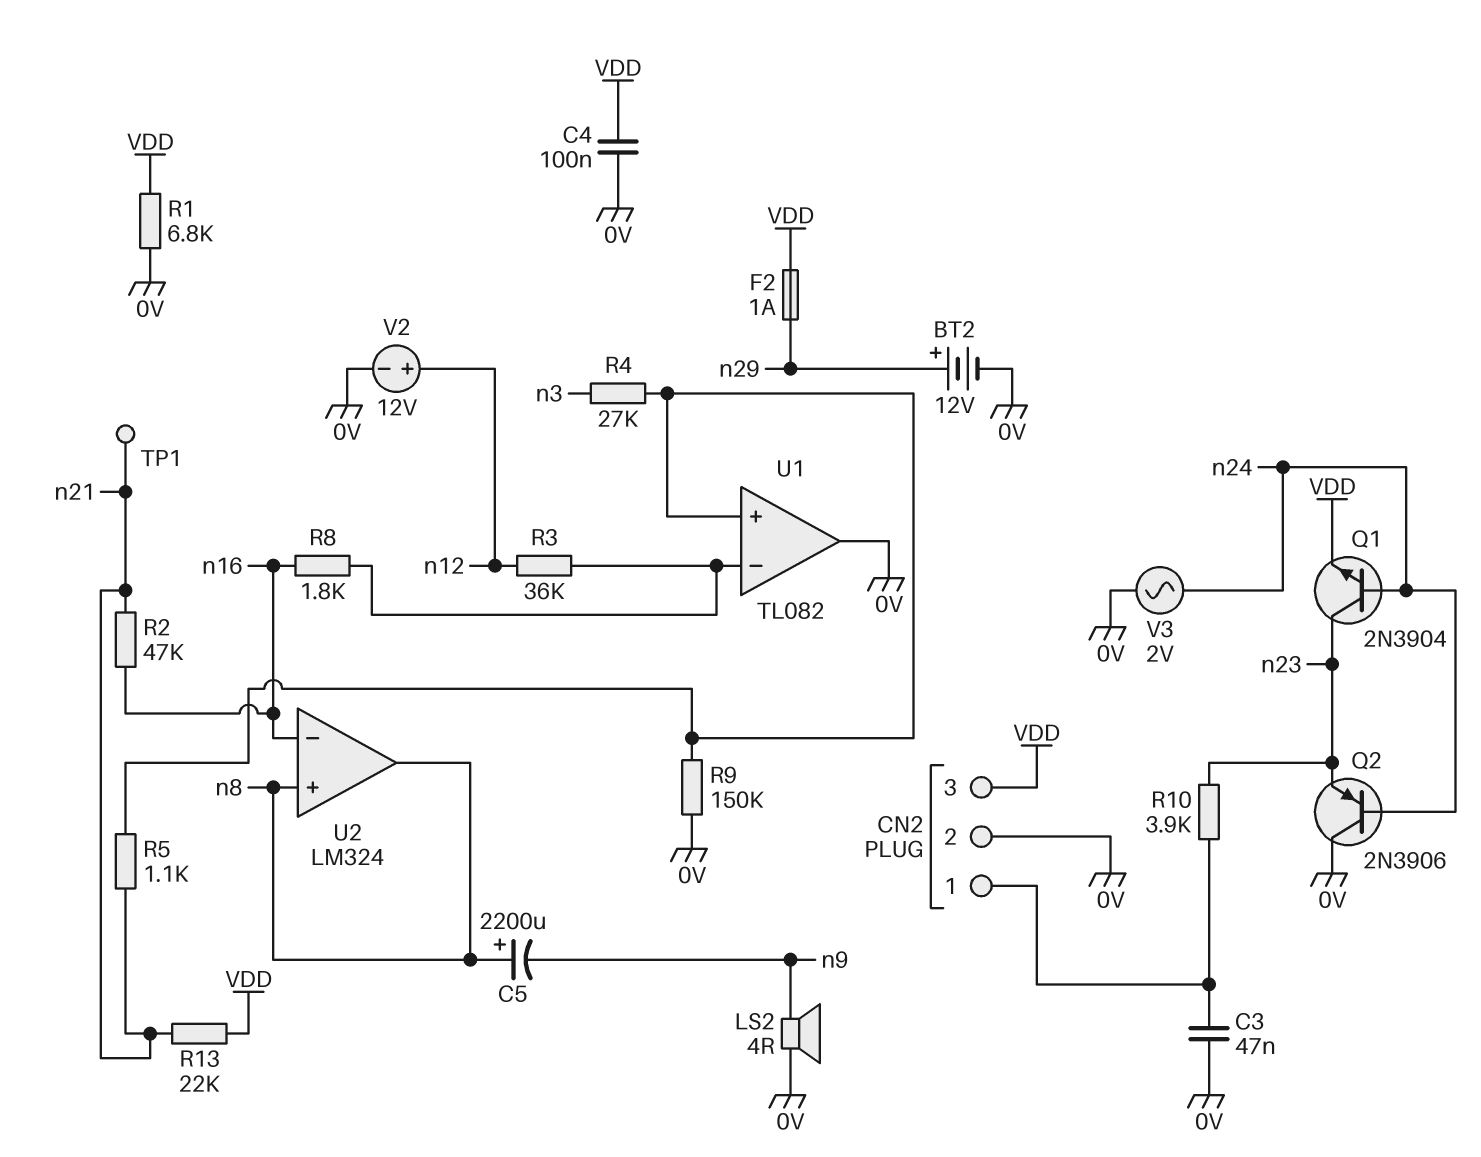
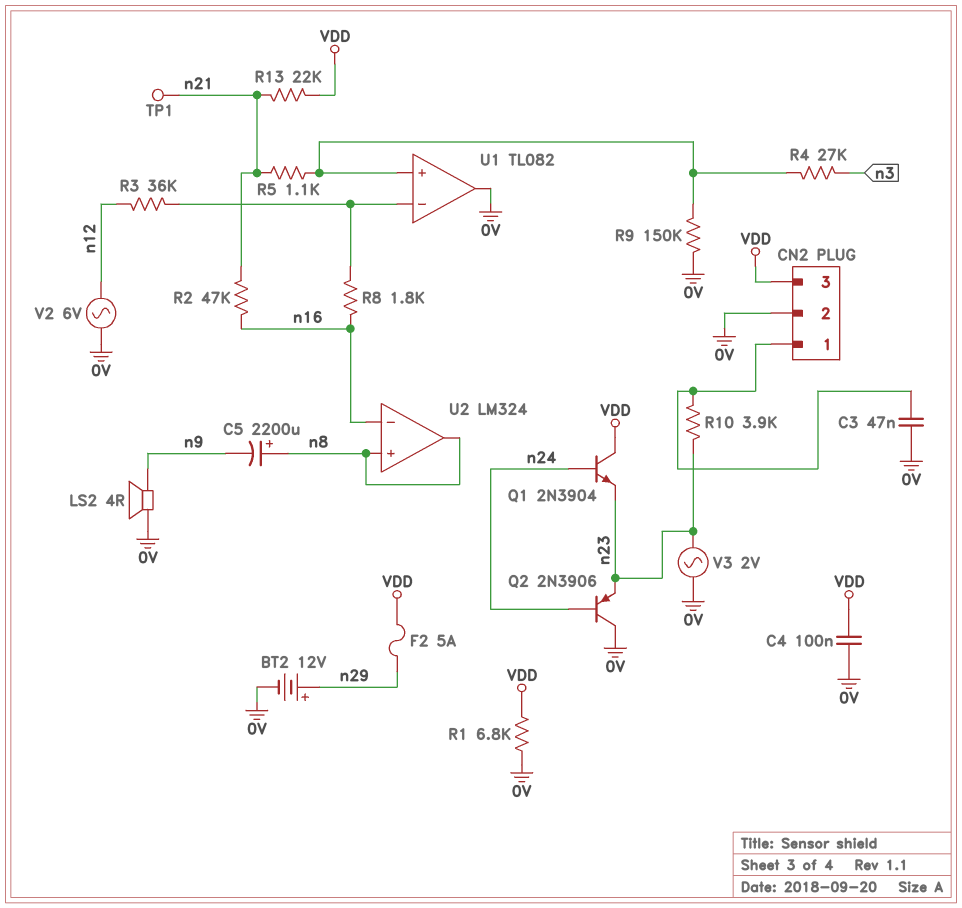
F2: 1A (VDD, n29) -> 5A (VDD, n29)
Q1: NPN 2N3904 (B n24, C n23, E VDD) -> NPN 2N3904 (B n24, C VDD, E n23)
V2: 12V (plus n12, minus 0V) -> AC 6V (0V, n12)
V3: AC 2V (0V, n24) -> AC 2V (0V, n23)

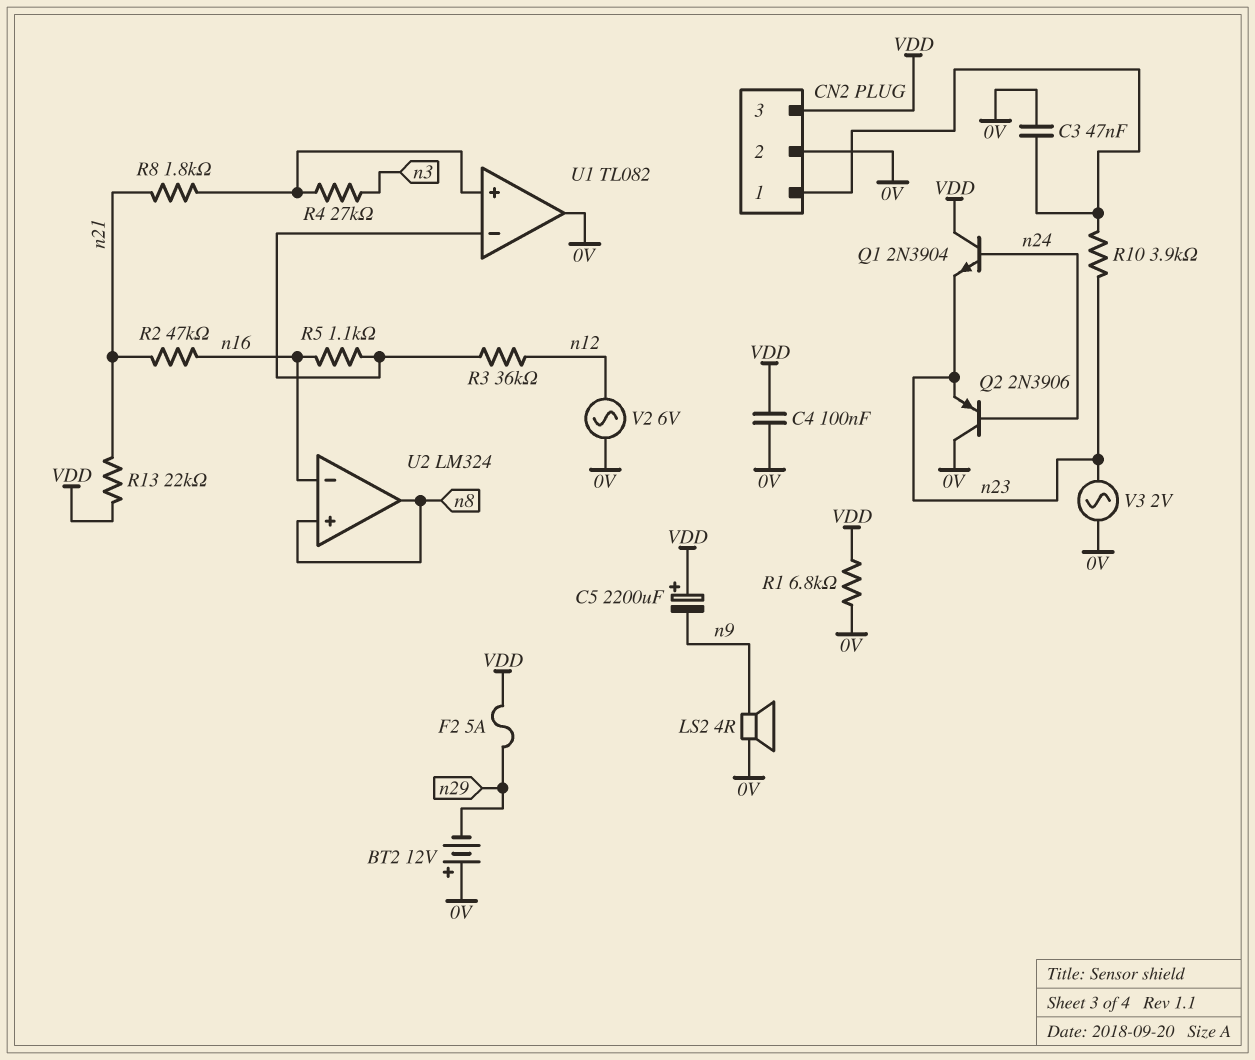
BT2: 12V (plus n29, minus 0V) -> 12V (plus 0V, minus n29)
C5: 2200uF (plus n8, minus n9) -> 2200uF (plus VDD, minus n9)
R5: 1.1k (U1/in+, n21) -> 1.1k (U1/in-, n16)
R8: 1.8k (U1/in-, n16) -> 1.8k (U1/in+, n21)
R9: 150k (0V, U1/in+) -> none
TP1: test point (n21) -> none

